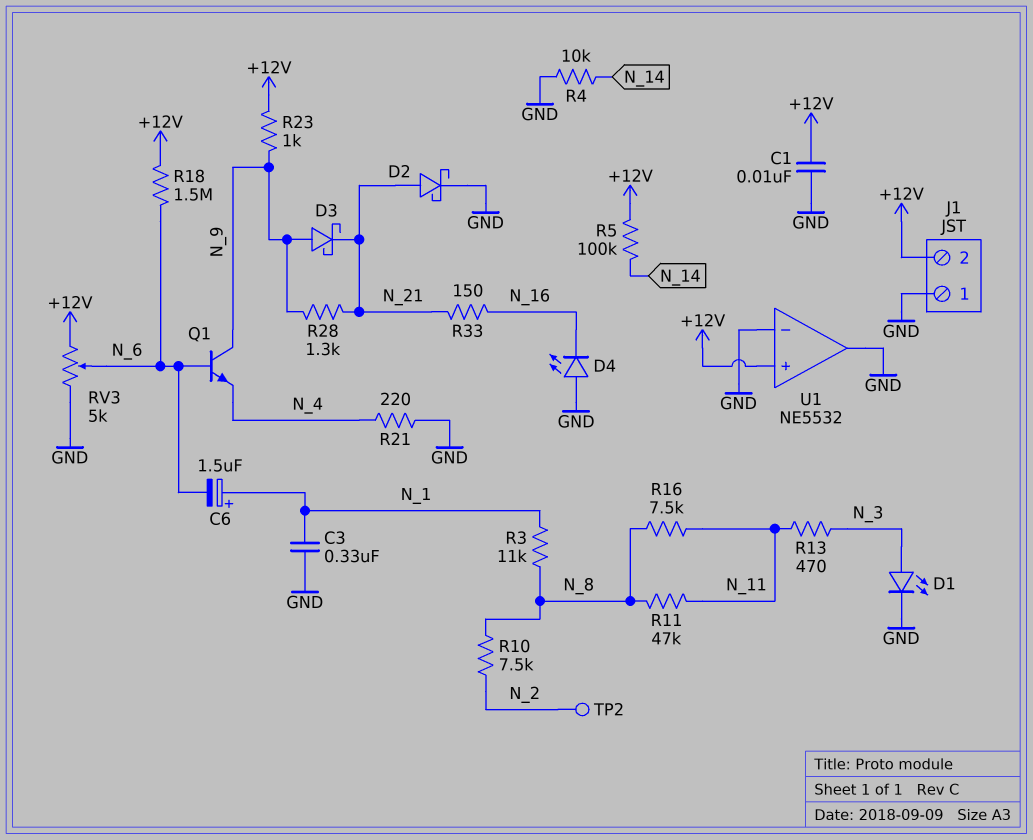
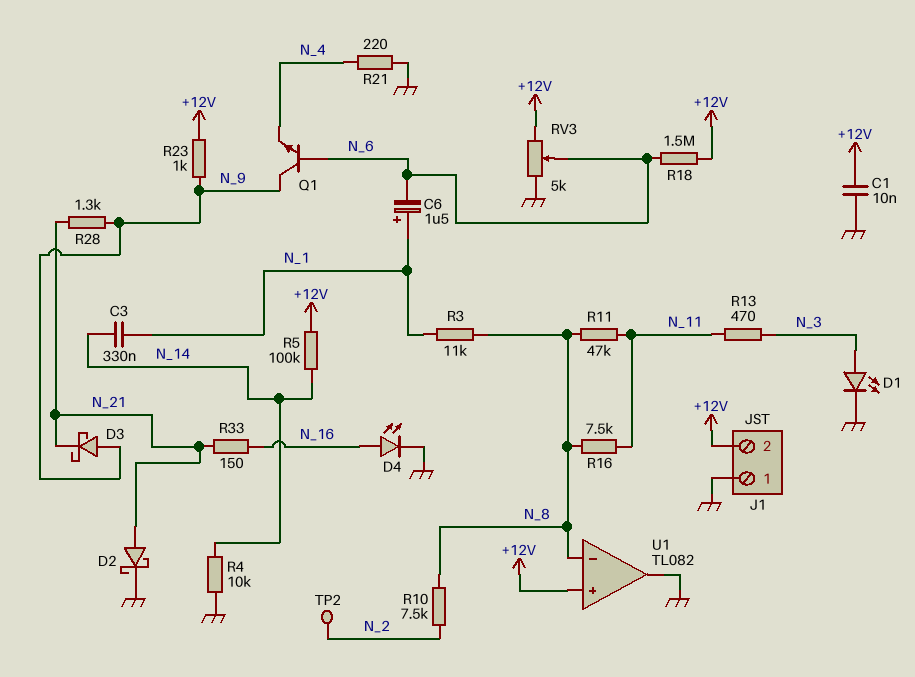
C3: 330nF (GND, N_1) -> 330nF (N_1, N_14)
D4: LED (A GND, K N_16) -> LED (A N_16, K GND)
U1: NE5532 -> TL082
U1 pin in-: GND -> N_8

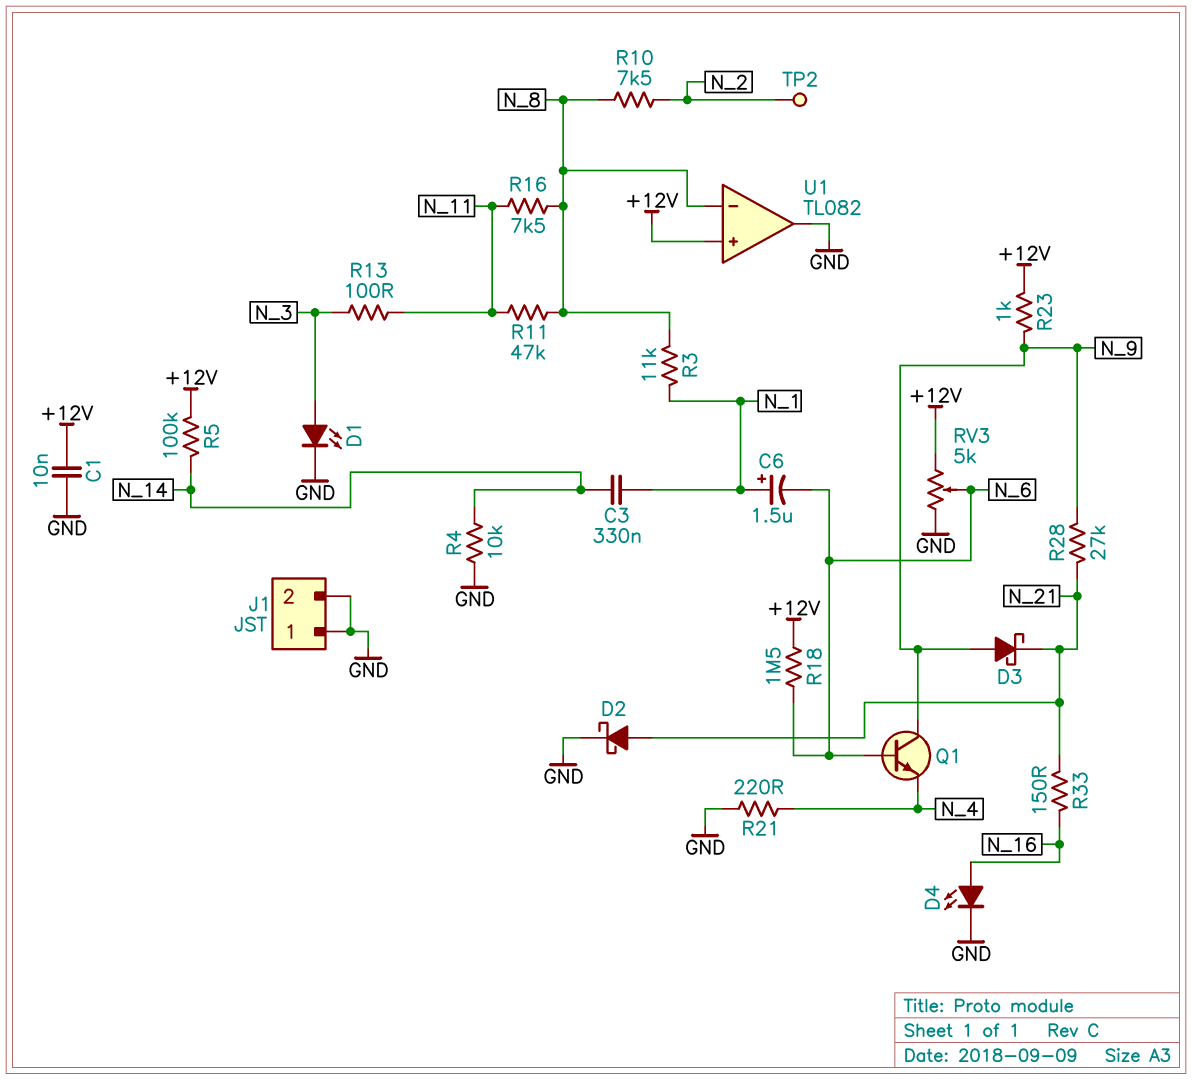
J1 pin 2: +12V -> GND
R13: 470 (N_3, N_11) -> 100 (N_3, N_11)
R28: 1.3k (N_9, N_21) -> 27k (N_9, N_21)

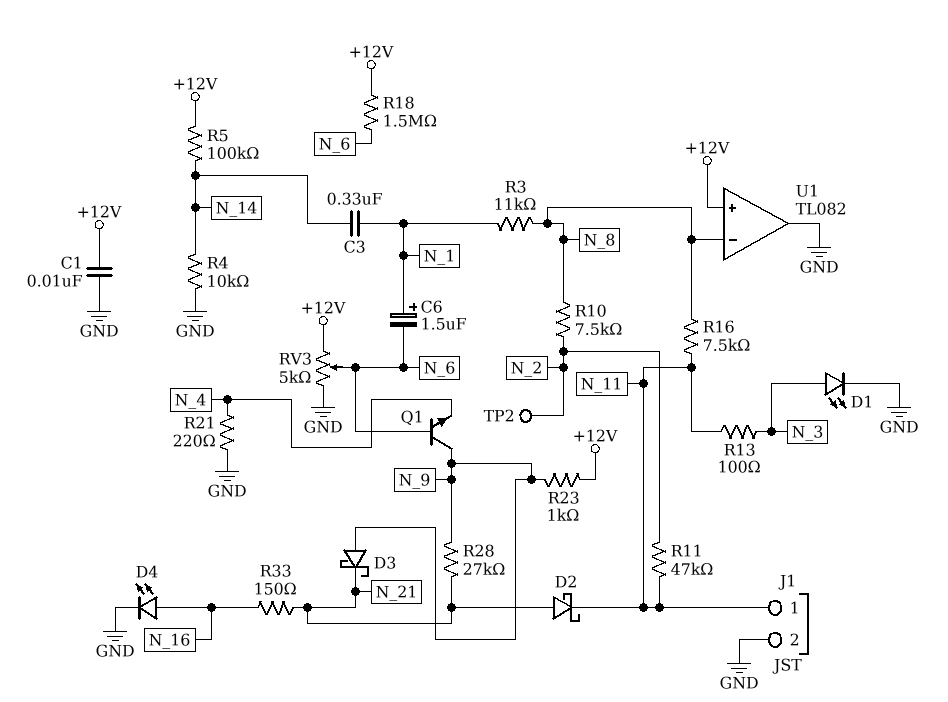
D2: schottky (A N_21, K GND) -> schottky (A N_21, K N_11)
J1 pin 1: GND -> N_11
R11: 47k (N_8, N_11) -> 47k (N_2, N_11)

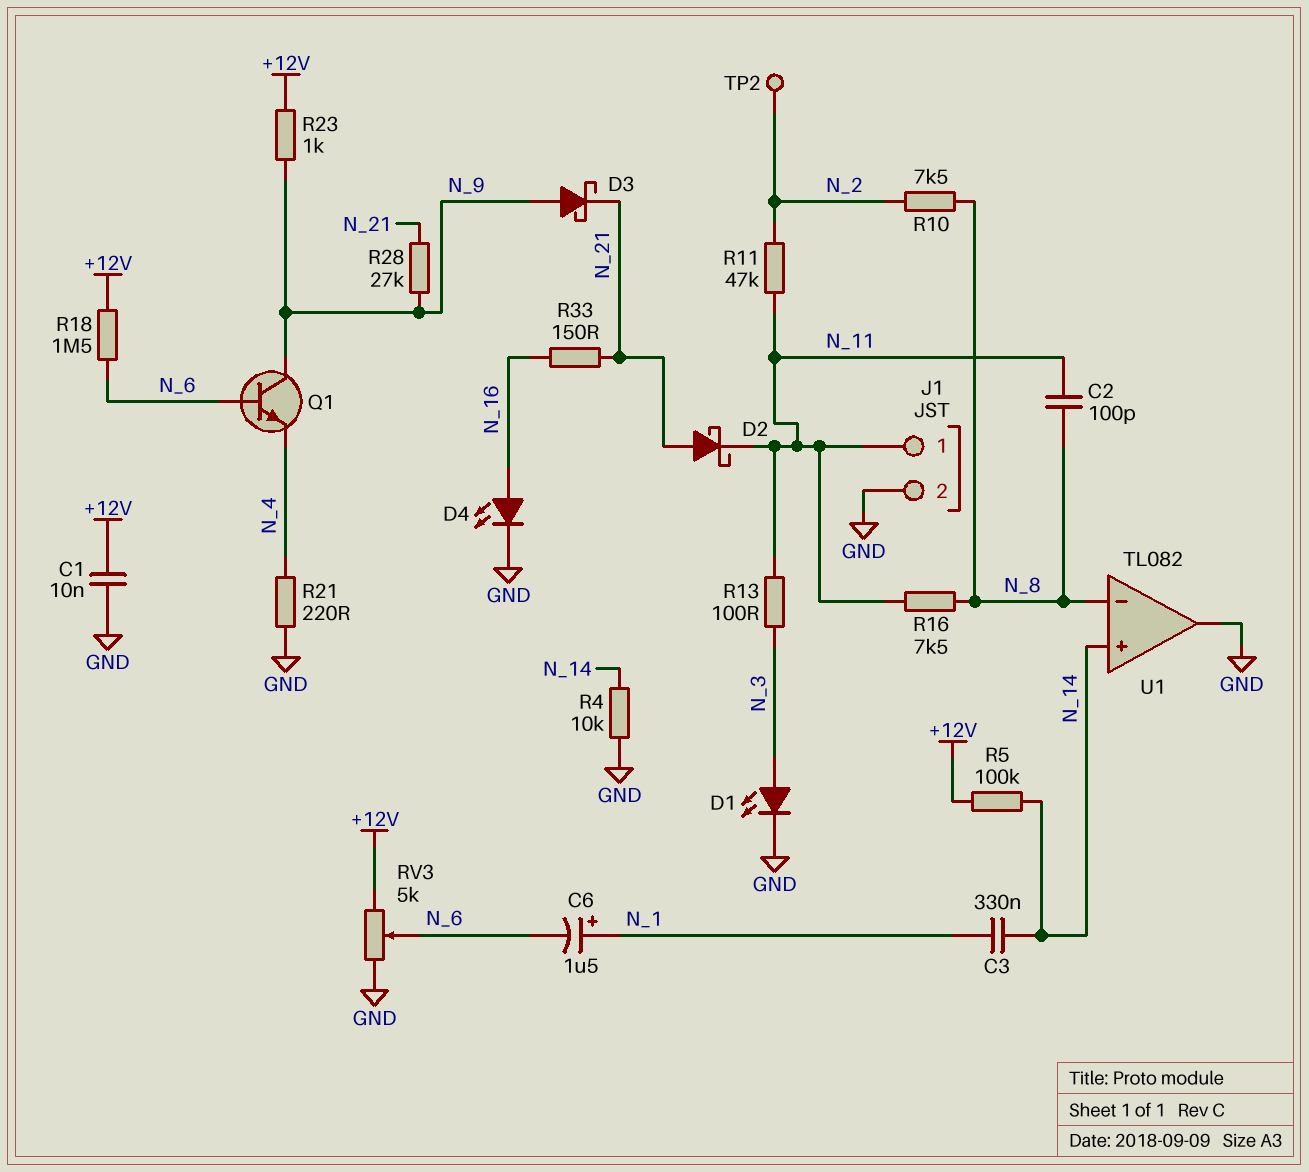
C2: none -> 100pF (N_8, N_11)
R3: 11k (N_1, N_8) -> none
U1 pin in+: +12V -> N_14

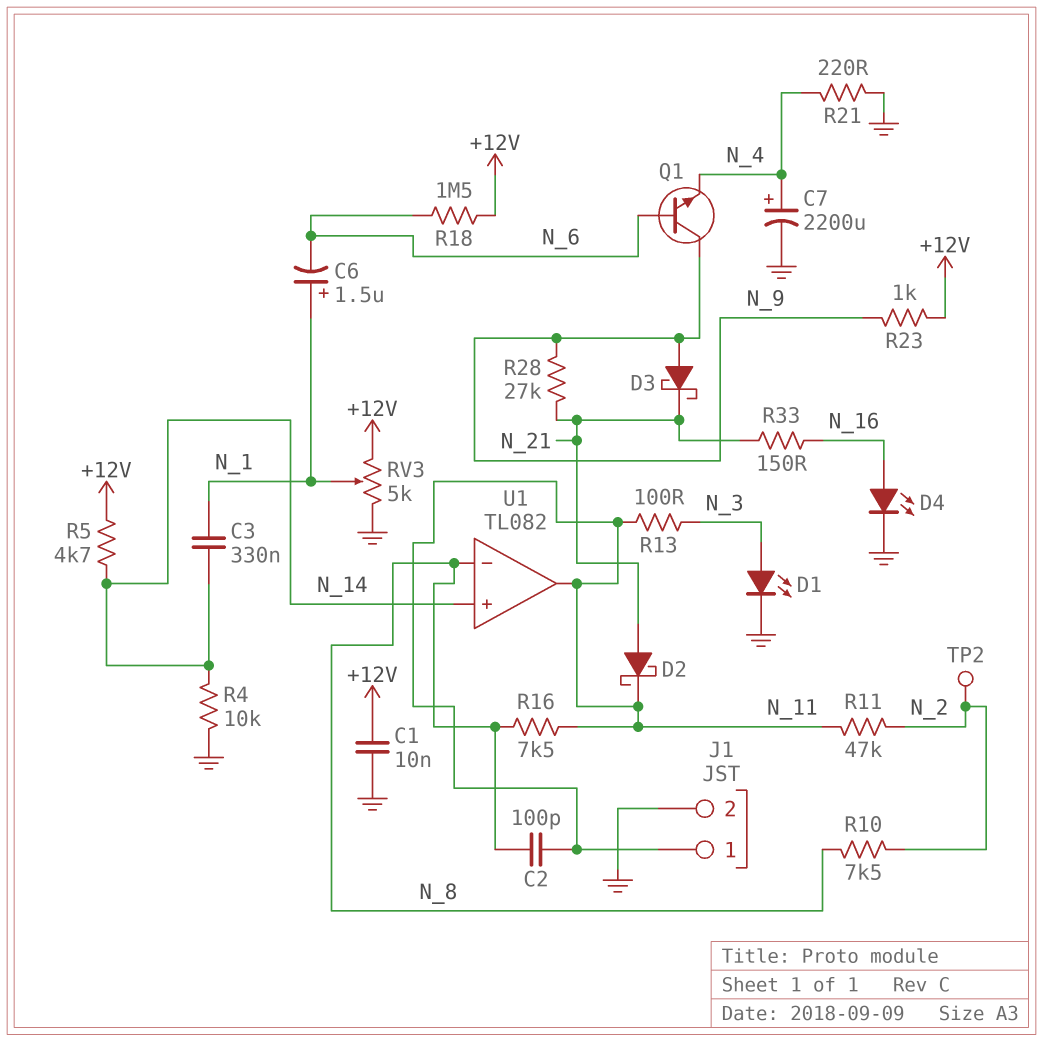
C7: none -> 2200uF (plus N_4, minus GND)
R5: 100k (+12V, N_14) -> 4.7k (+12V, N_14)
RV3: 5k (+12V, GND, wiper N_6) -> 5k (+12V, GND, wiper N_1)
U1 pin out: GND -> N_11

